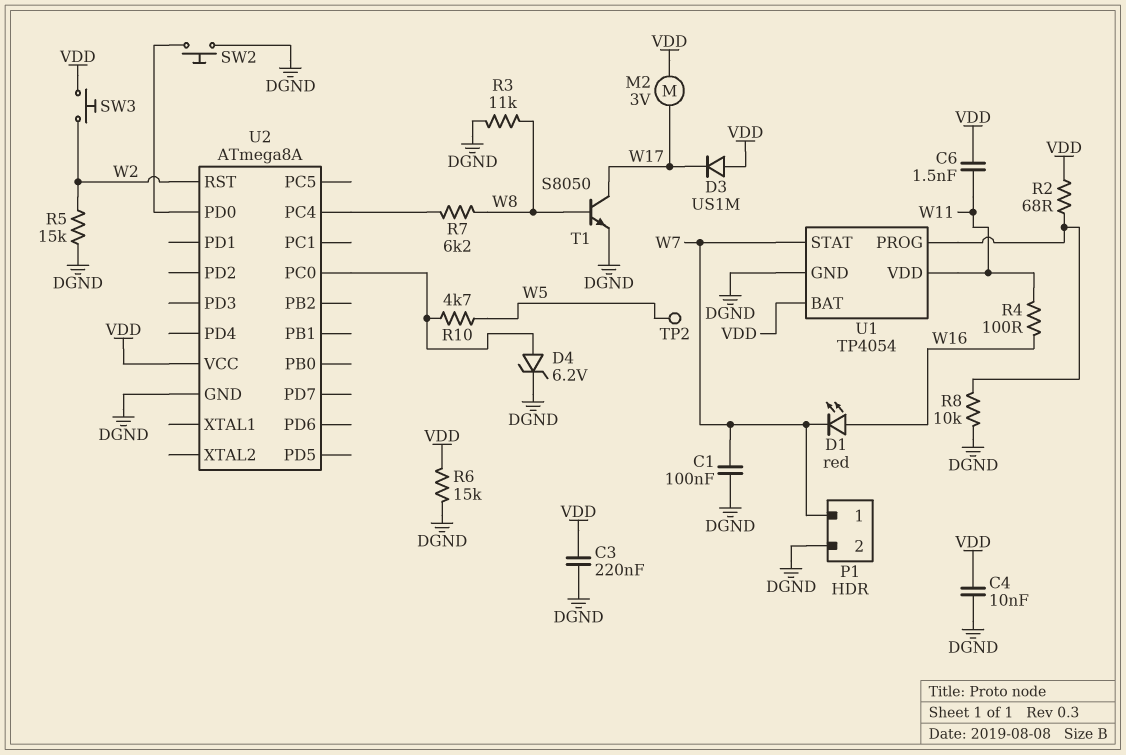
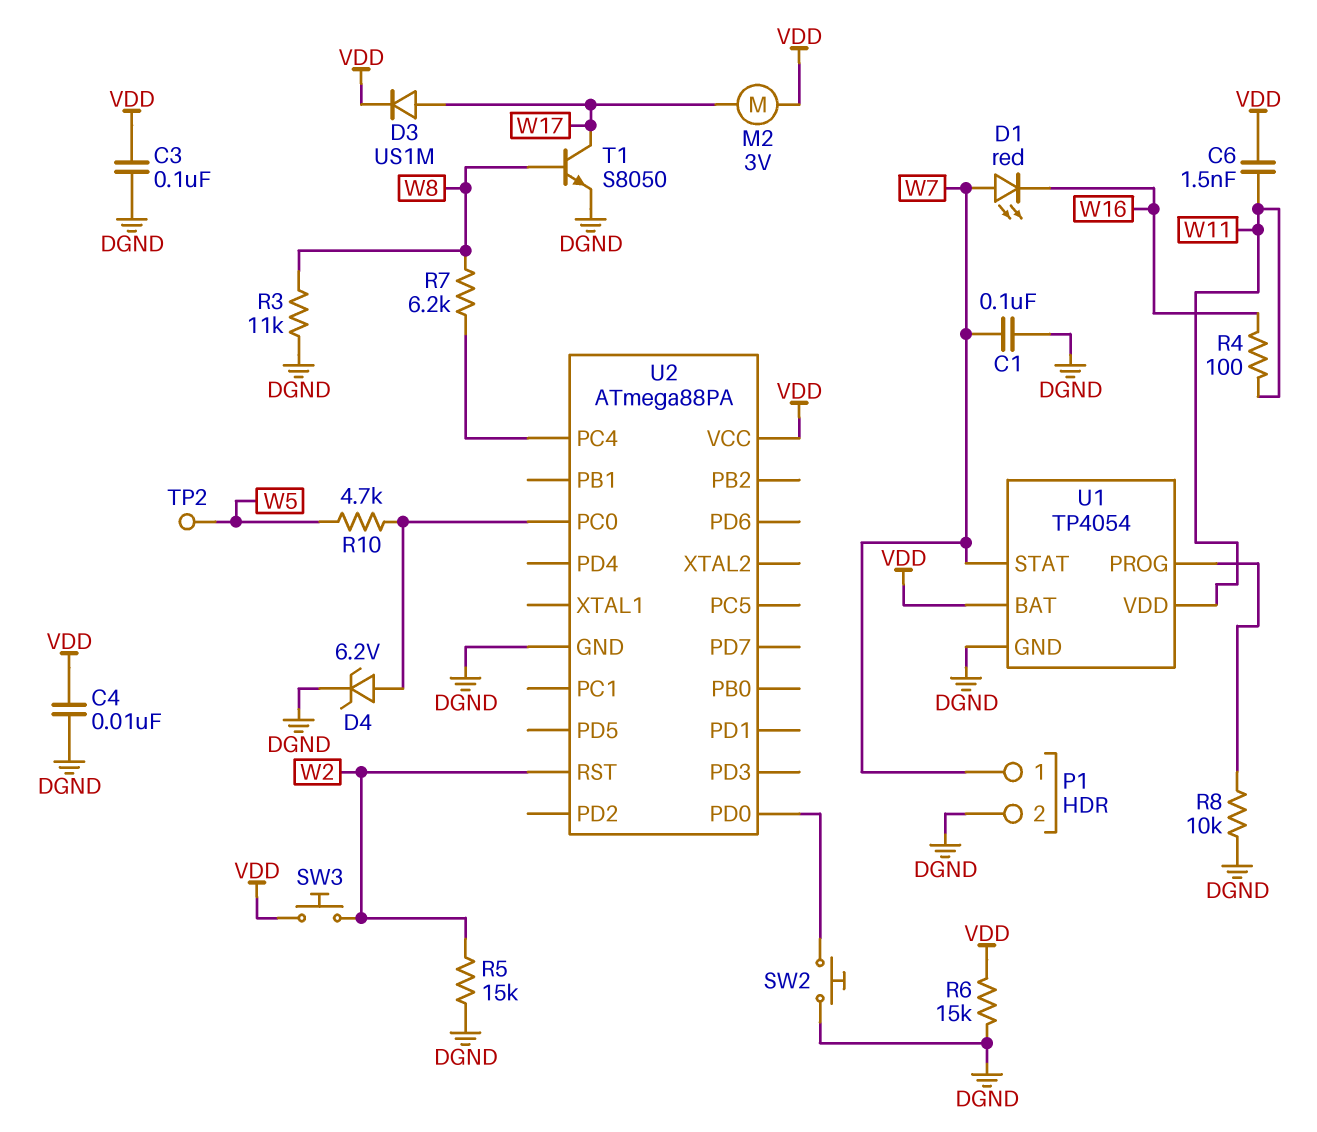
C3: 220nF (DGND, VDD) -> 100nF (DGND, VDD)
D1: LED red (A W16, K W7) -> LED red (A W7, K W16)
D3: diode US1M (A VDD, K W17) -> diode US1M (A W17, K VDD)
R2: 68 (U1/PROG, VDD) -> none
U2: ATmega8A -> ATmega88PA

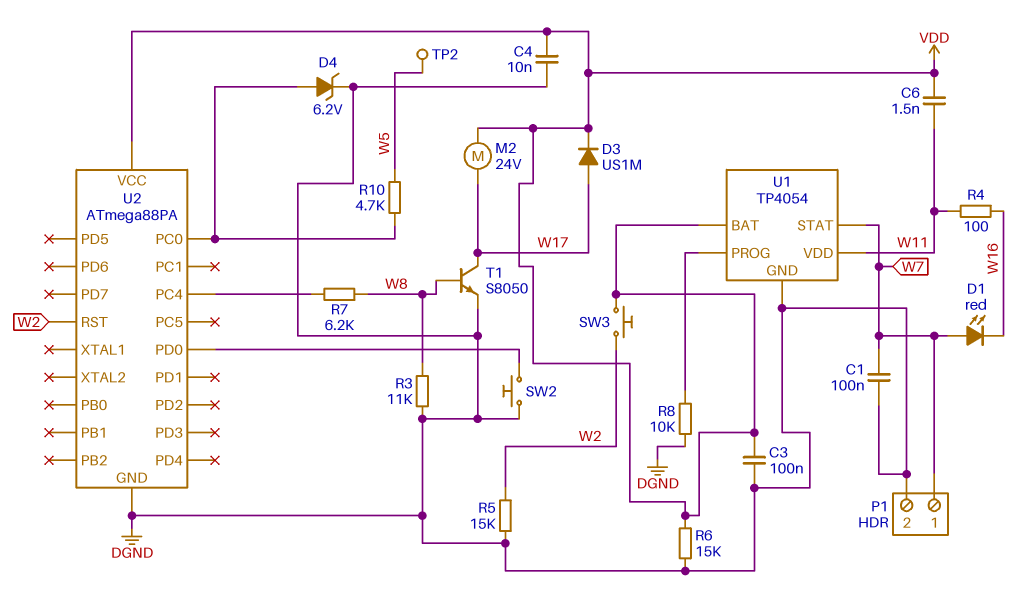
M2: motor 3V (VDD, W17) -> motor 24V (VDD, W17)

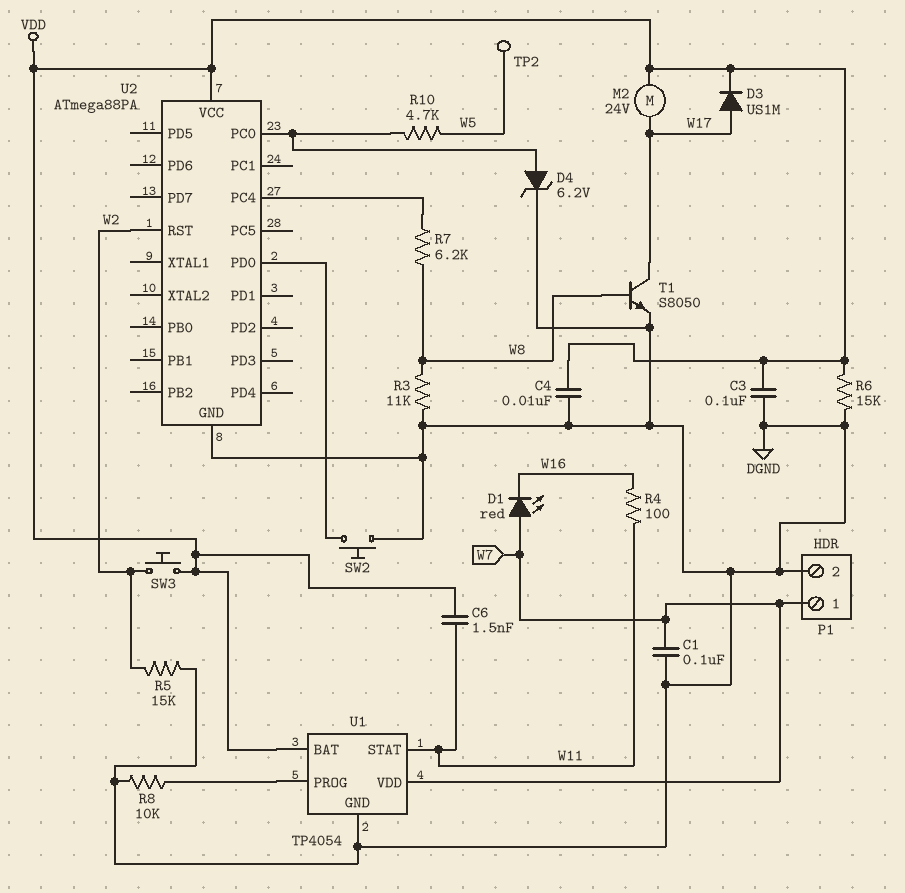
U1 pin STAT: W7 -> W11
U1 pin VDD: W11 -> W7

